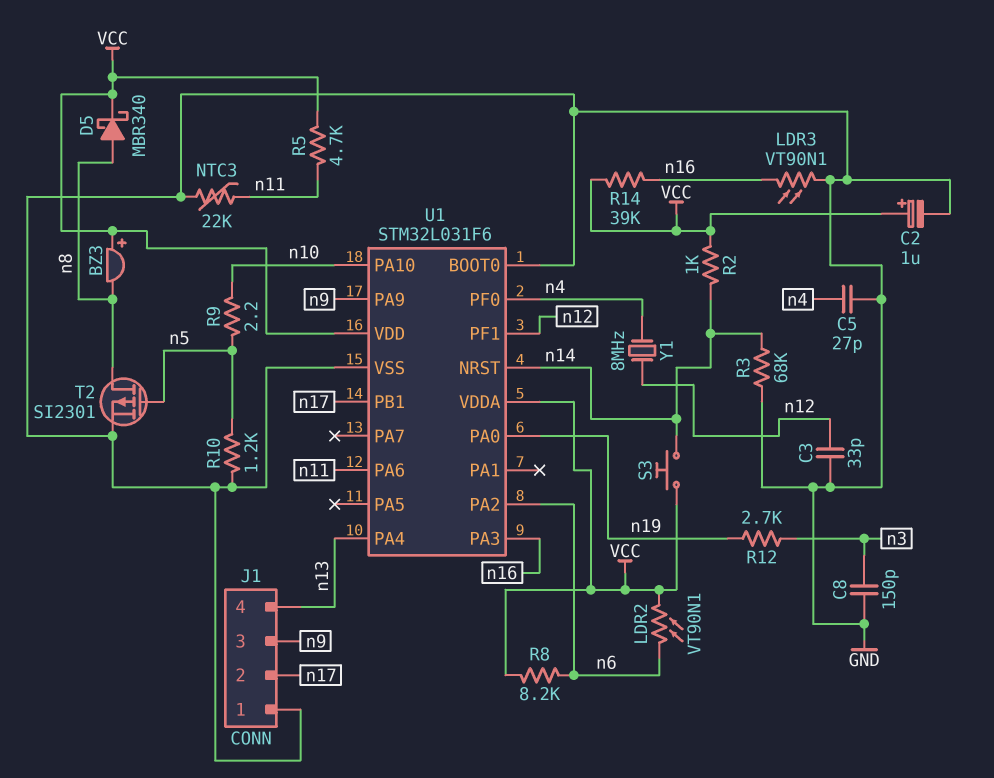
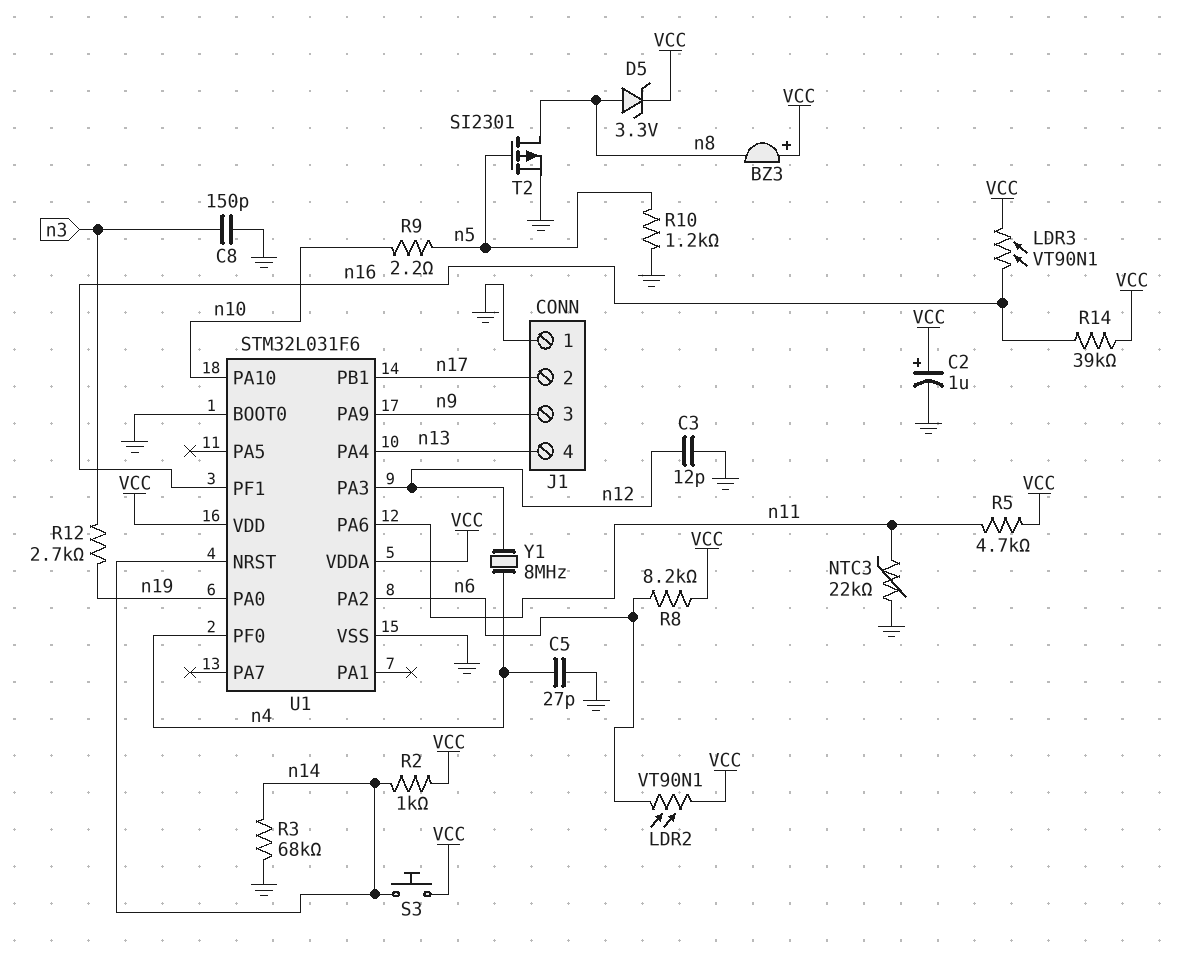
C3: 33pF (GND, n12) -> 12pF (GND, n12)
D5: schottky MBR340 (A n8, K VCC) -> zener 3.3V (A n8, K VCC)
LDR3: VT90N1 (GND, n16) -> VT90N1 (VCC, n16)
U1 pin PA3: n16 -> n12
U1 pin PF1: n12 -> n16

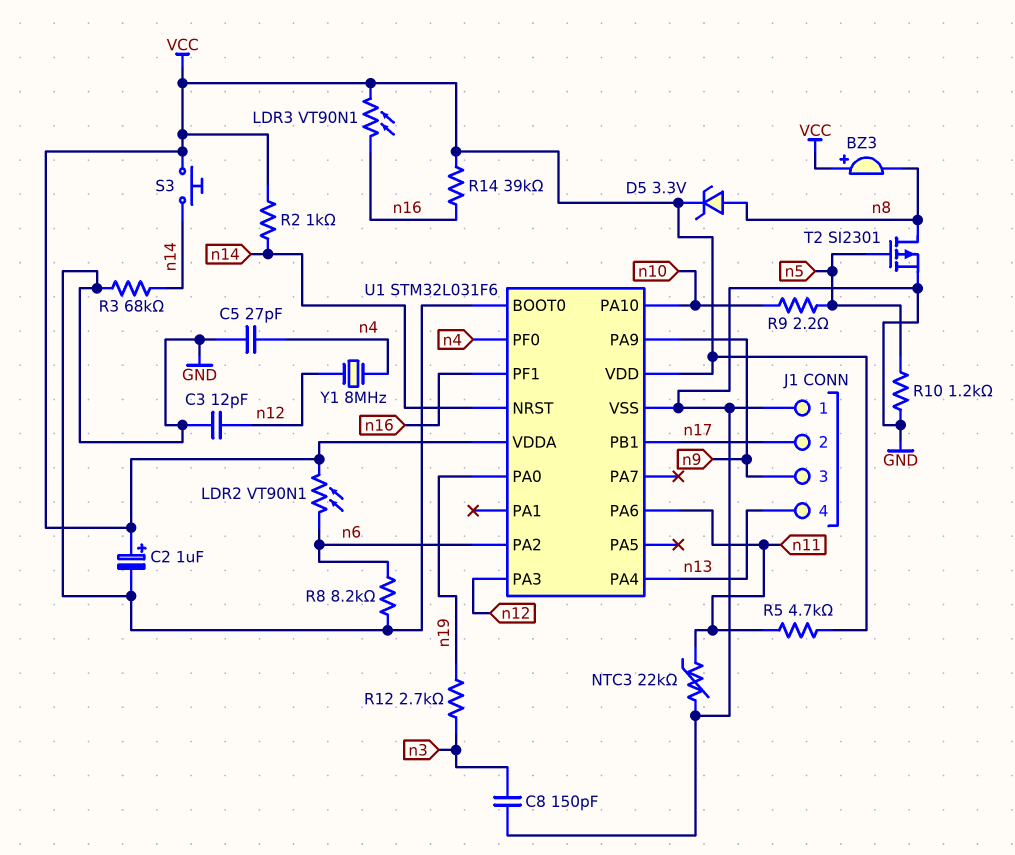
R8: 8.2k (VCC, n6) -> 8.2k (GND, n6)

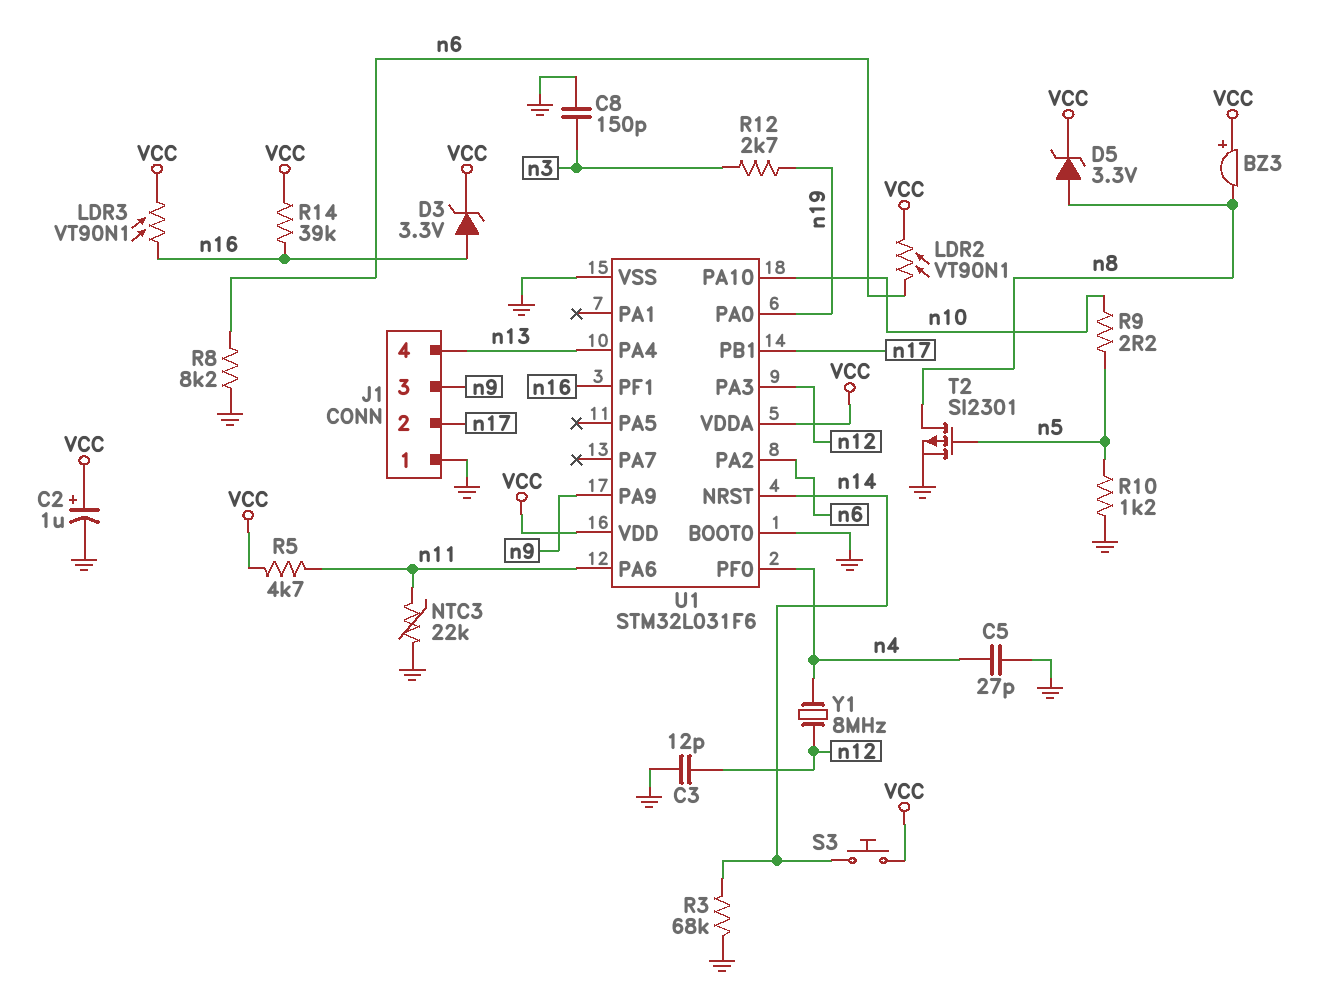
D3: none -> zener 3.3V (A n16, K VCC)
R2: 1k (VCC, n14) -> none

